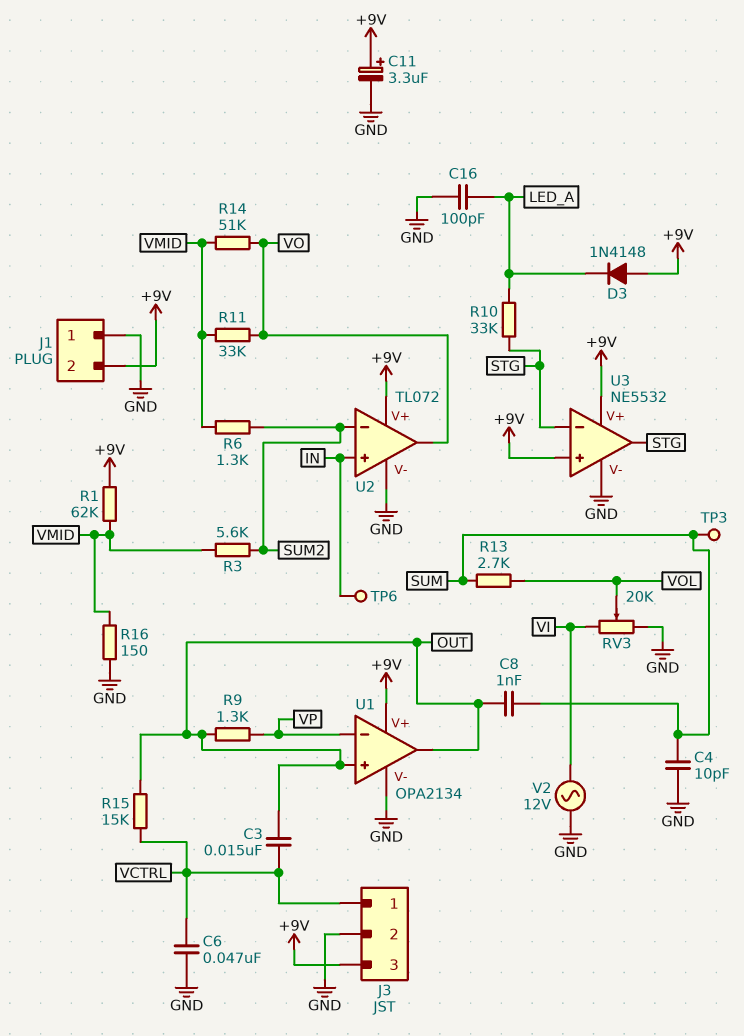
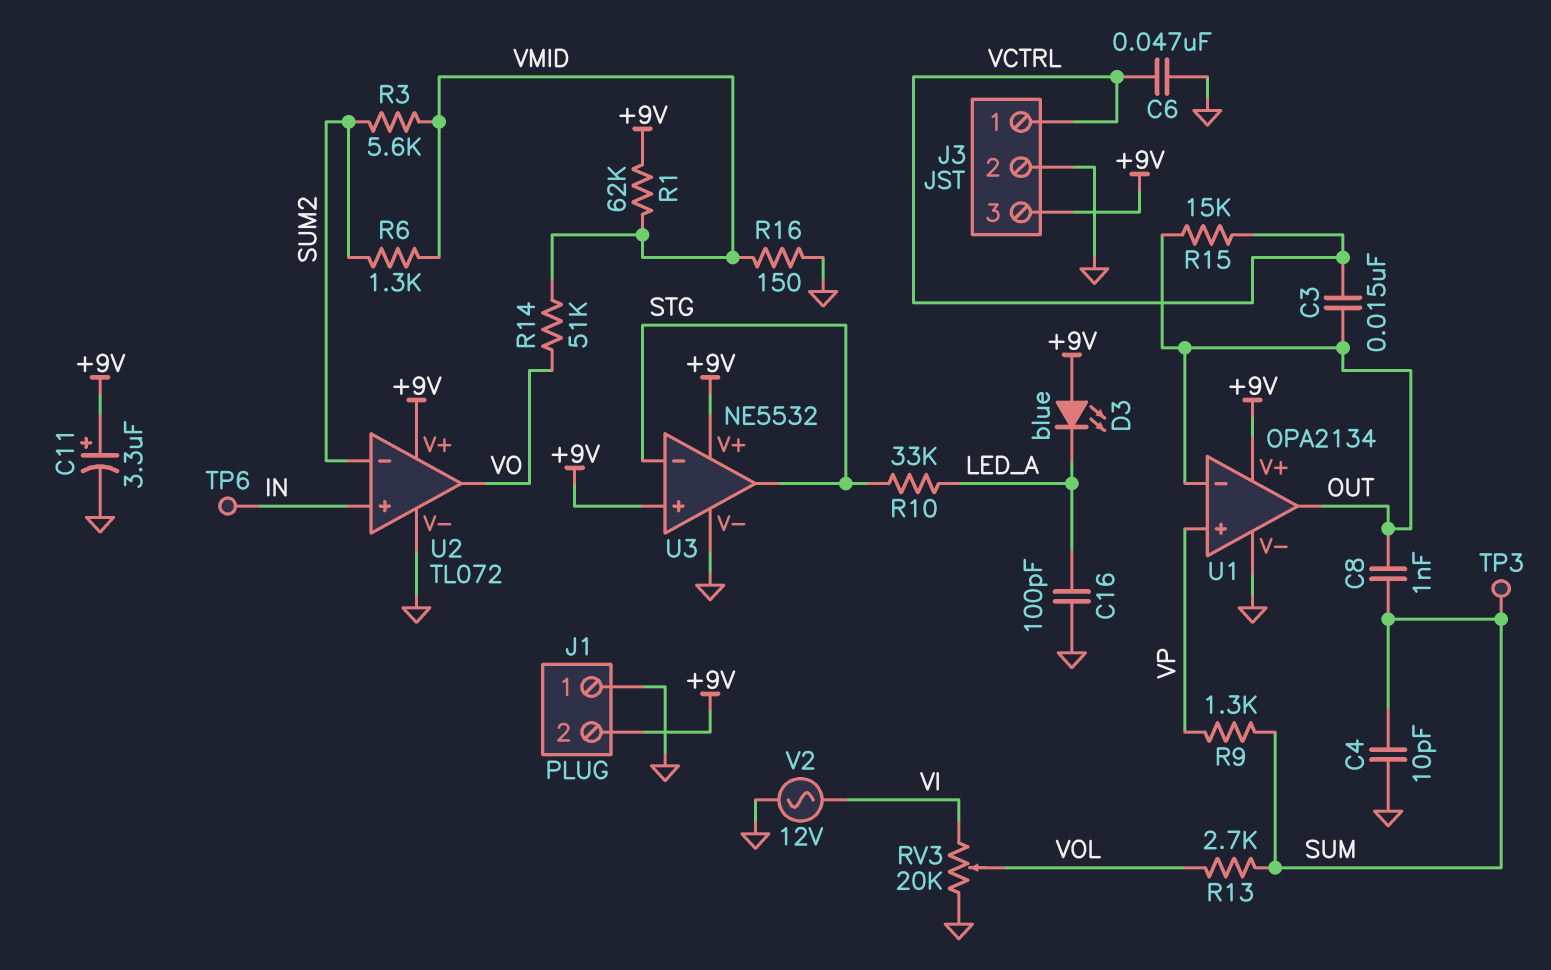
D3: diode 1N4148 (A +9V, K LED_A) -> LED blue (A +9V, K LED_A)
R9: 1.3k (OUT, VP) -> 1.3k (SUM, VP)
R11: 33k (VMID, VO) -> none
U1 pin in+: OUT -> VP
U1 pin in-: VP -> OUT

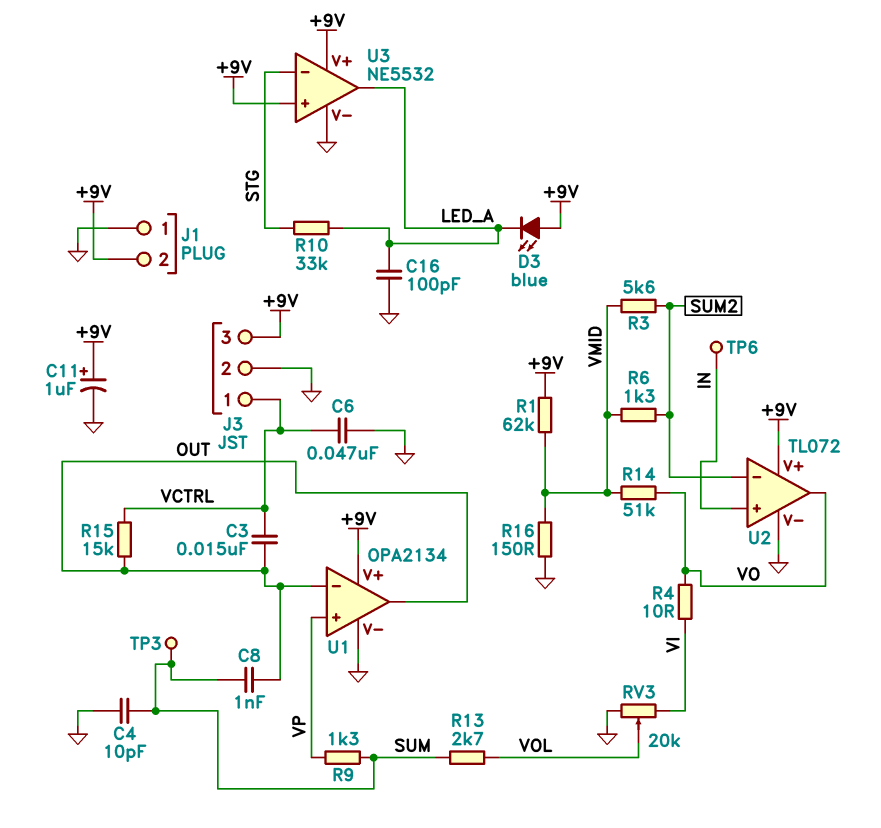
C11: 3.3uF (plus +9V, minus GND) -> 1uF (plus +9V, minus GND)
R4: none -> 10 (VI, VO)
U3 pin out: STG -> LED_A
V2: AC 12V (GND, VI) -> none

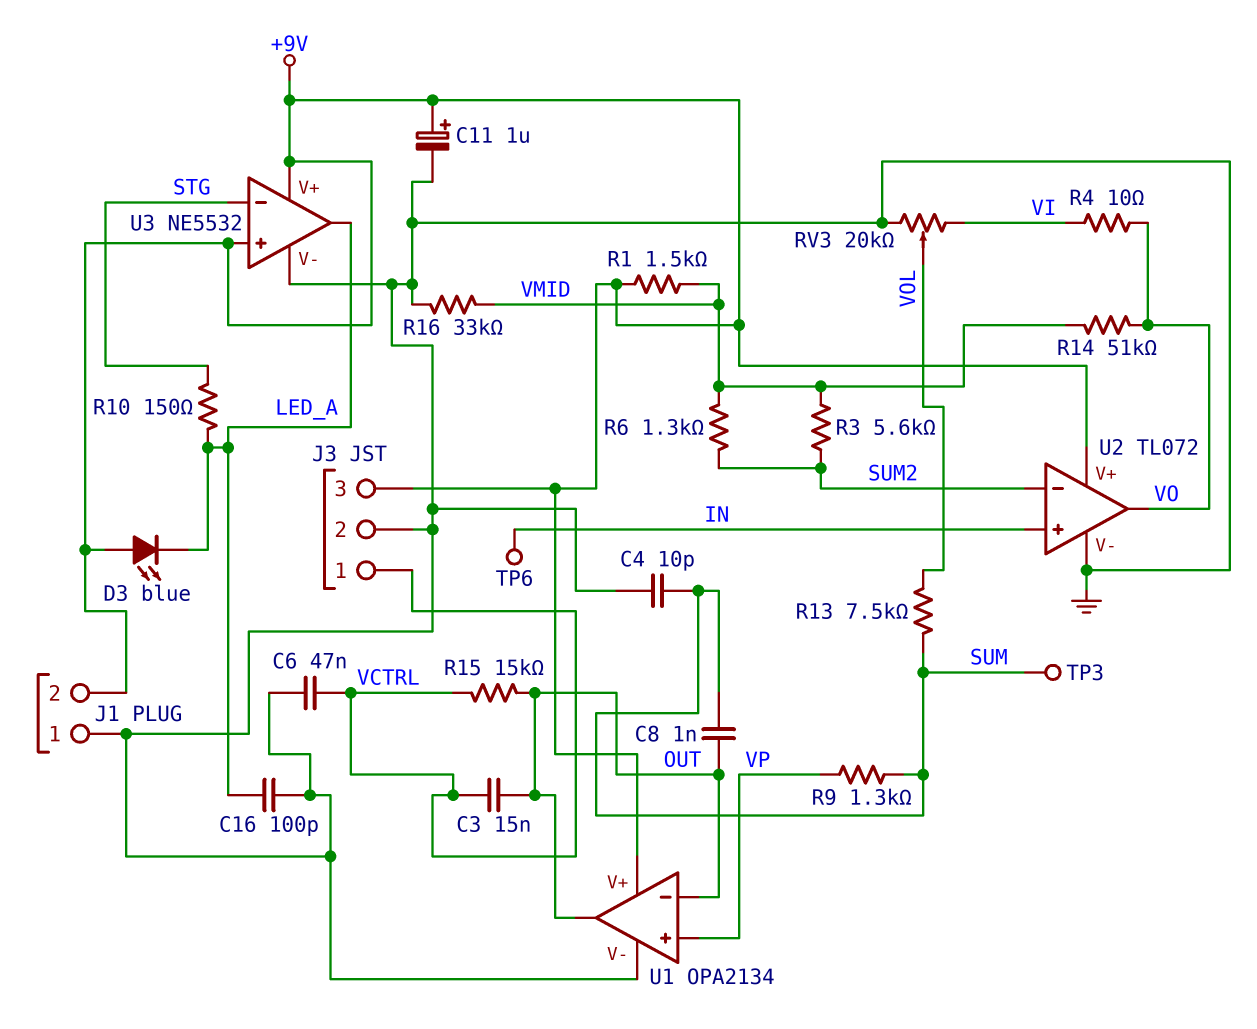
R1: 62k (+9V, VMID) -> 1.5k (+9V, VMID)
R10: 33k (LED_A, STG) -> 150 (LED_A, STG)
R13: 2.7k (SUM, VOL) -> 7.5k (SUM, VOL)
R16: 150 (GND, VMID) -> 33k (GND, VMID)

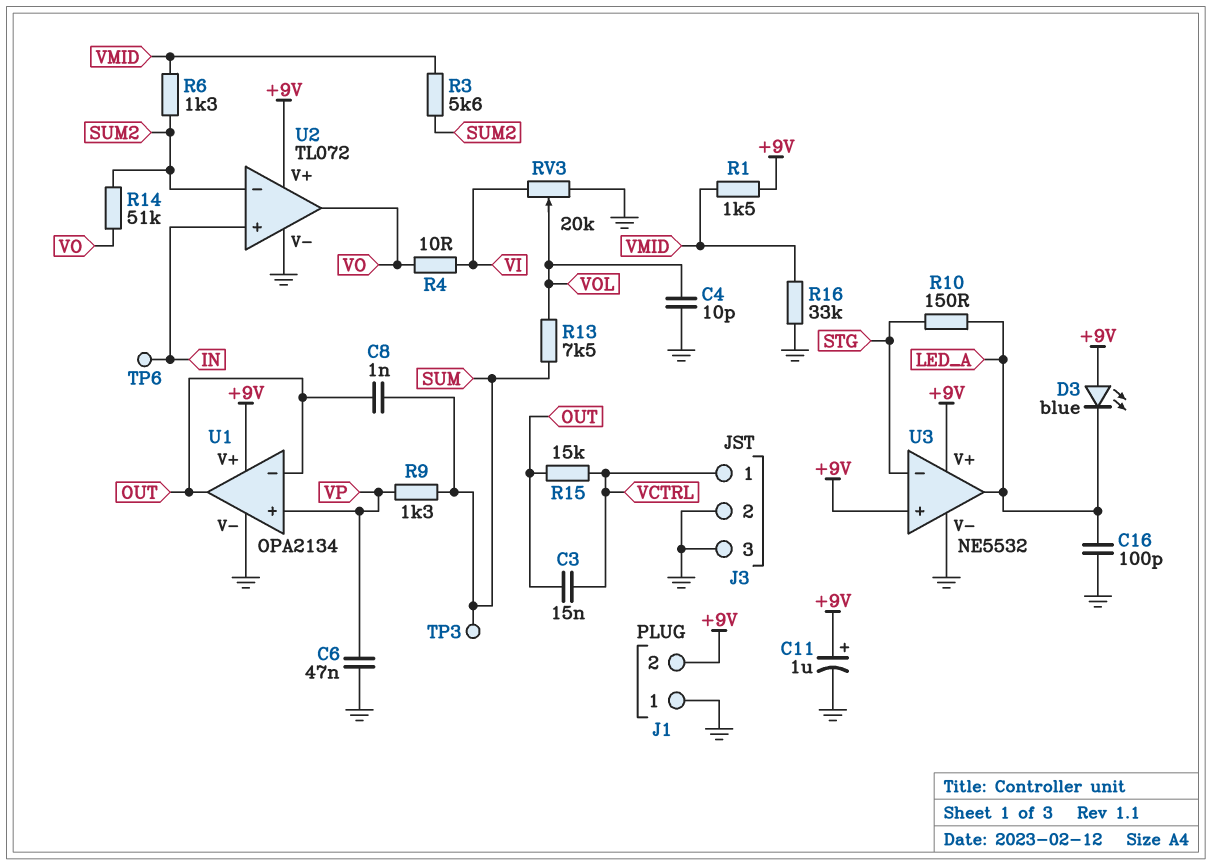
C4: 10pF (GND, SUM) -> 10pF (GND, VOL)
C6: 47nF (GND, VCTRL) -> 47nF (GND, VP)
J3 pin 3: +9V -> GND
R14: 51k (VMID, VO) -> 51k (SUM2, VO)

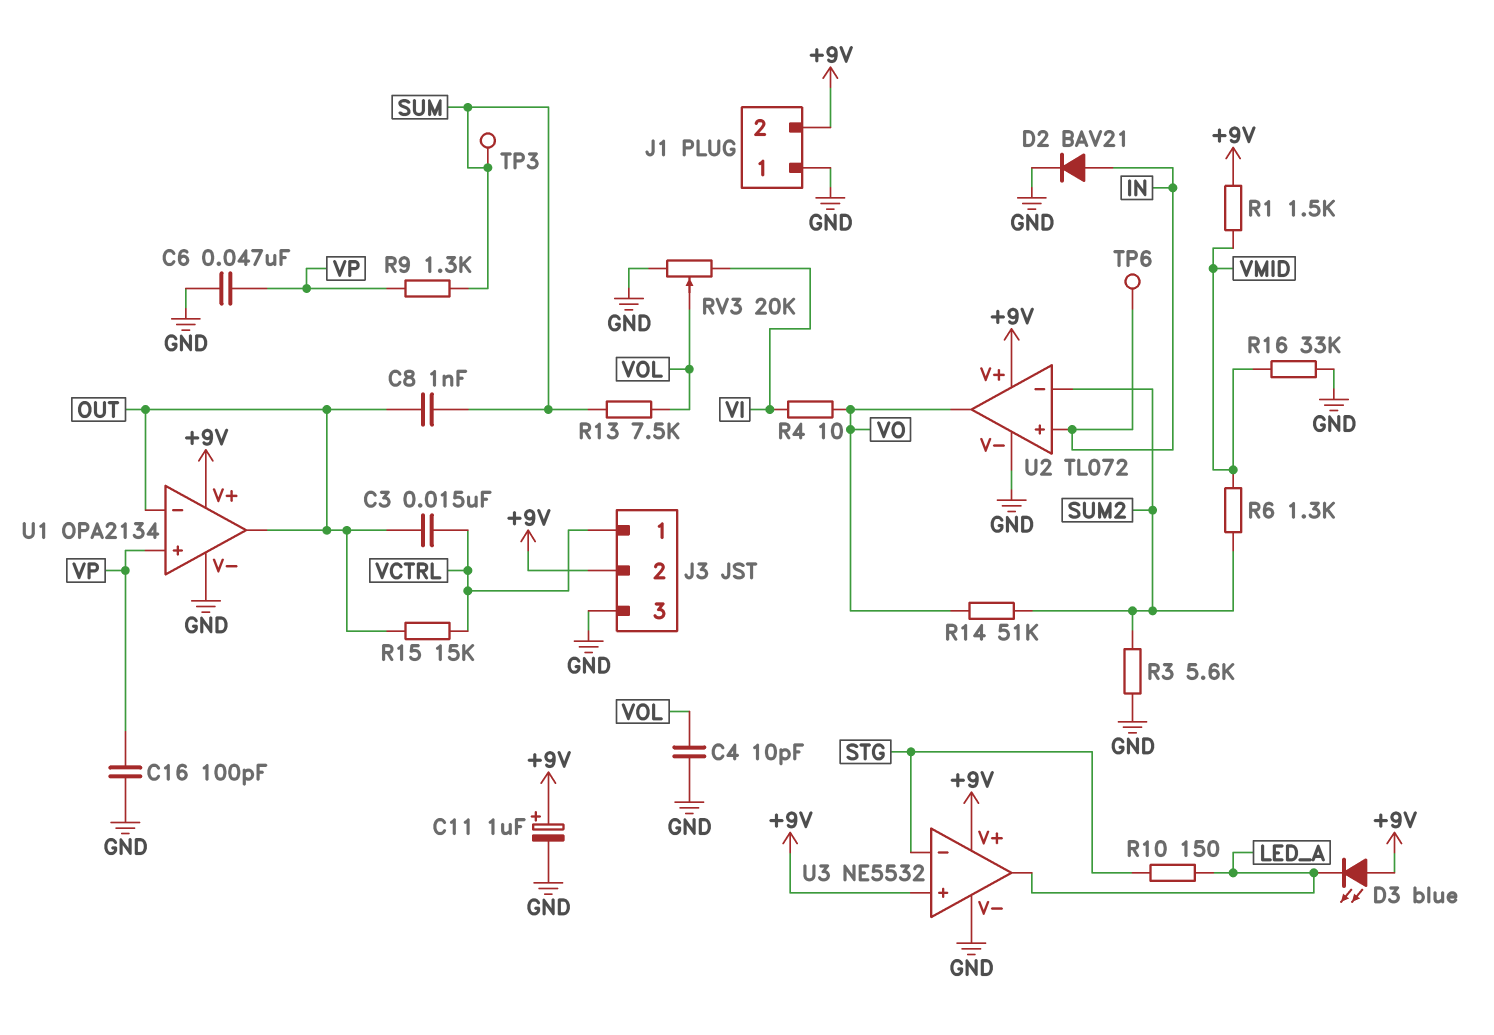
C16: 100pF (GND, LED_A) -> 100pF (GND, VP)
D2: none -> diode BAV21 (A IN, K GND)
J3 pin 2: GND -> +9V
R3: 5.6k (SUM2, VMID) -> 5.6k (GND, SUM2)

